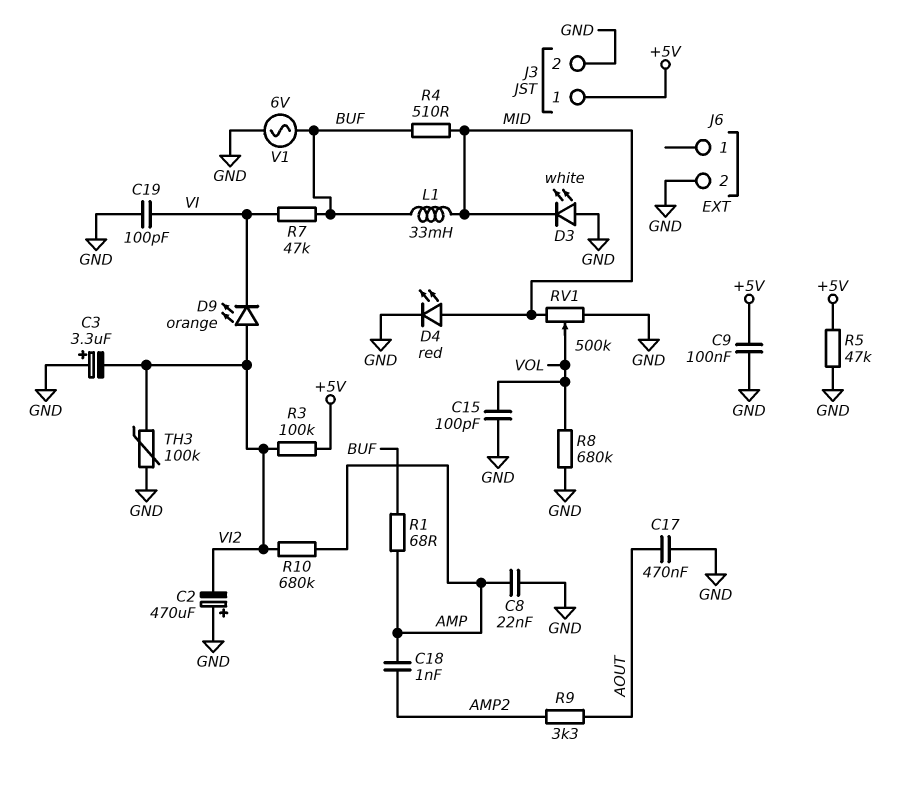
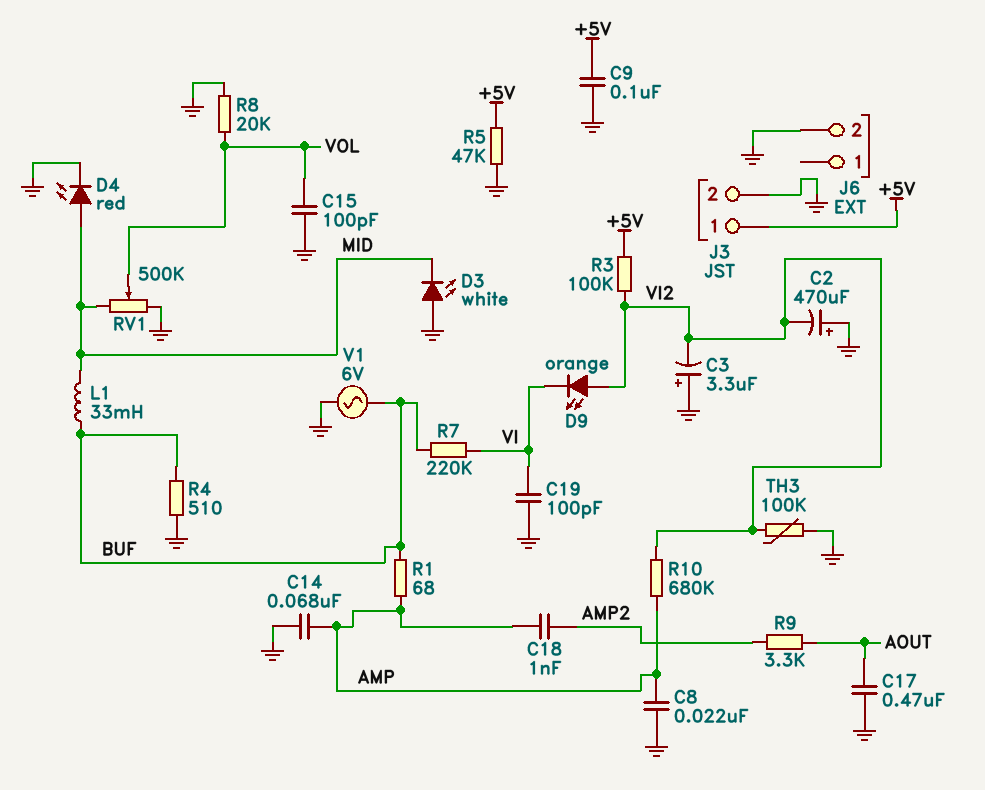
C14: none -> 68nF (AMP, GND)
R4: 510 (BUF, MID) -> 510 (BUF, GND)
R7: 47k (BUF, VI) -> 220k (BUF, VI)
R8: 680k (GND, VOL) -> 20k (GND, VOL)

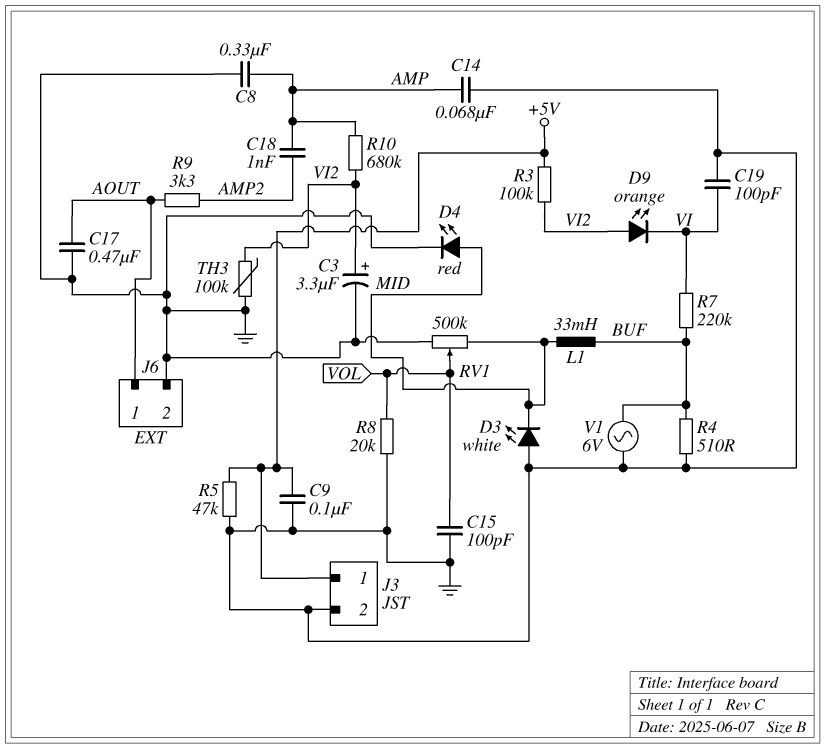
C2: 470uF (plus GND, minus VI2) -> none
C3: 3.3uF (plus GND, minus VI2) -> 3.3uF (plus VI2, minus GND)
C8: 22nF (AMP, GND) -> 330nF (AMP, GND)
J6 pin 1: none -> AOUT
R1: 68 (AMP, BUF) -> none

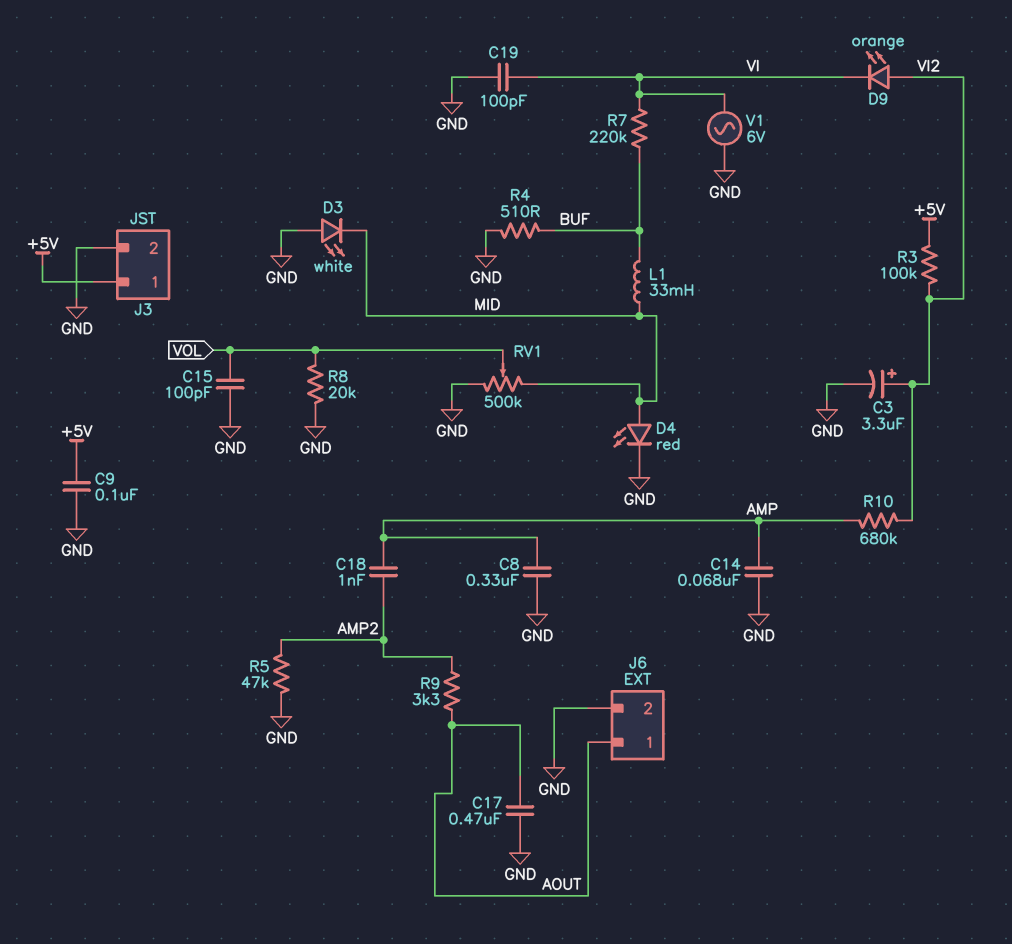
R5: 47k (+5V, GND) -> 47k (AMP2, GND)
TH3: 100k (GND, VI2) -> none
V1: AC 6V (BUF, GND) -> AC 6V (GND, VI)

